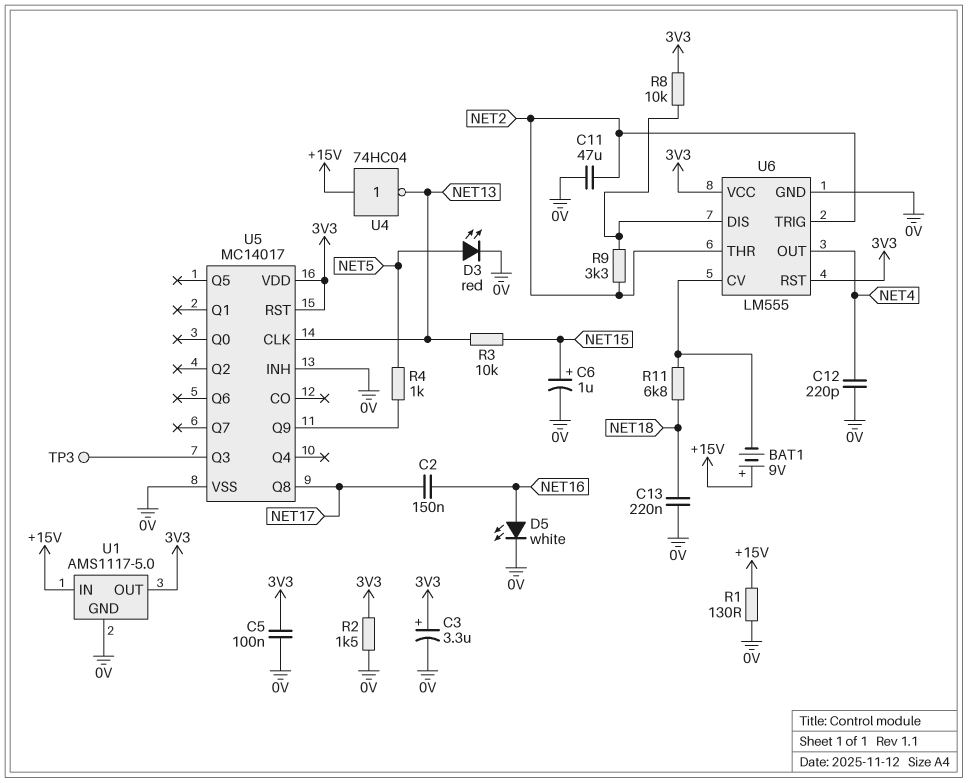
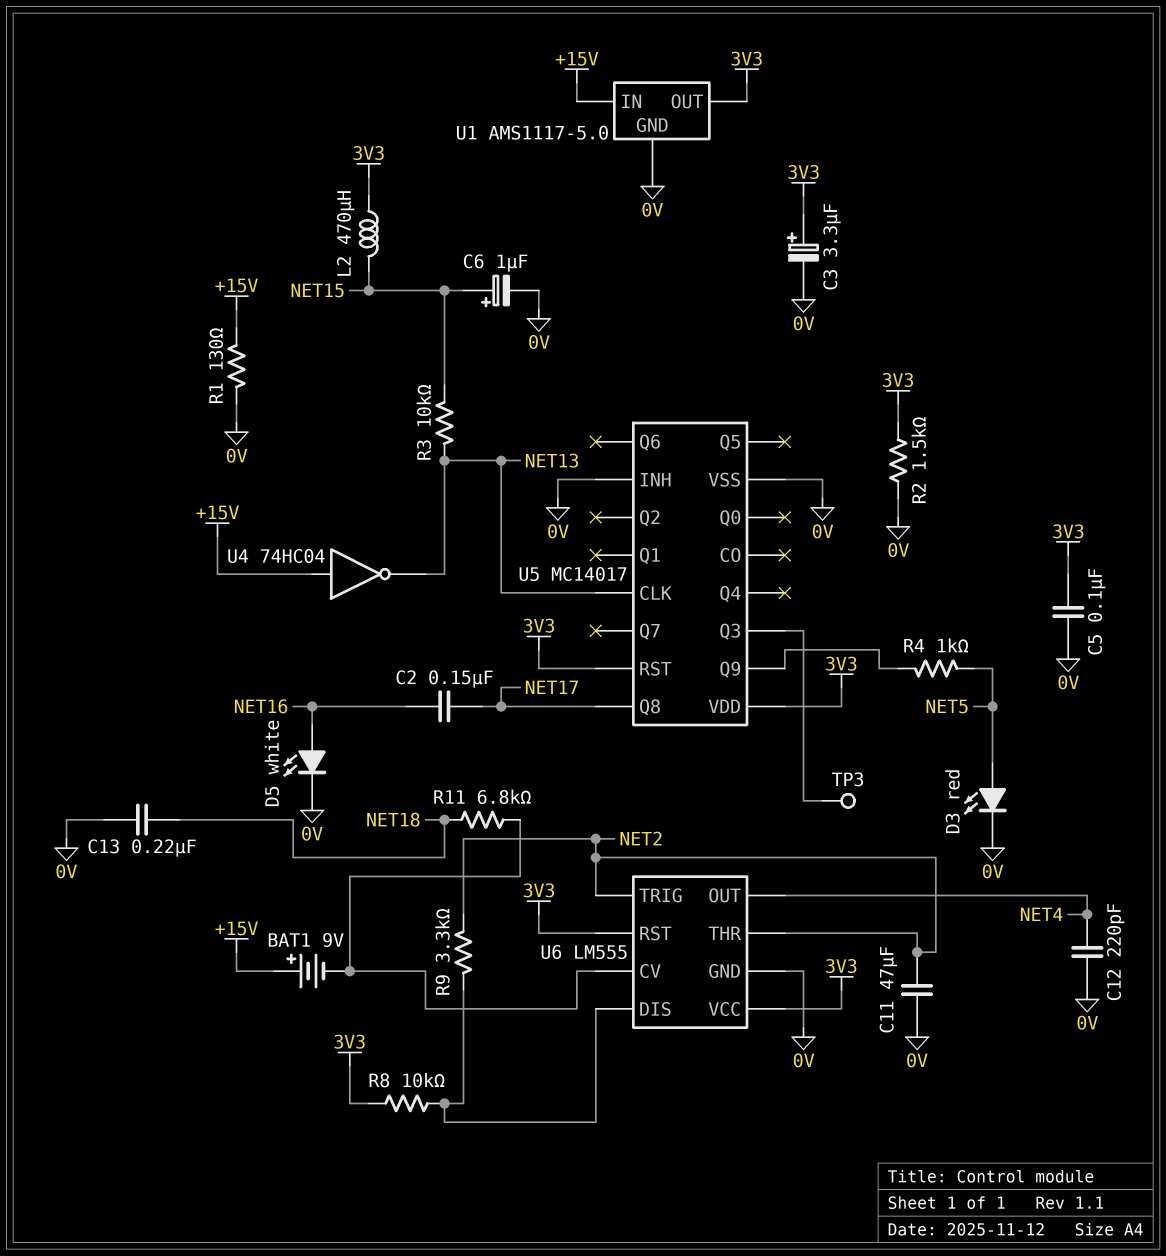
L2: none -> 470uH (3V3, NET15)

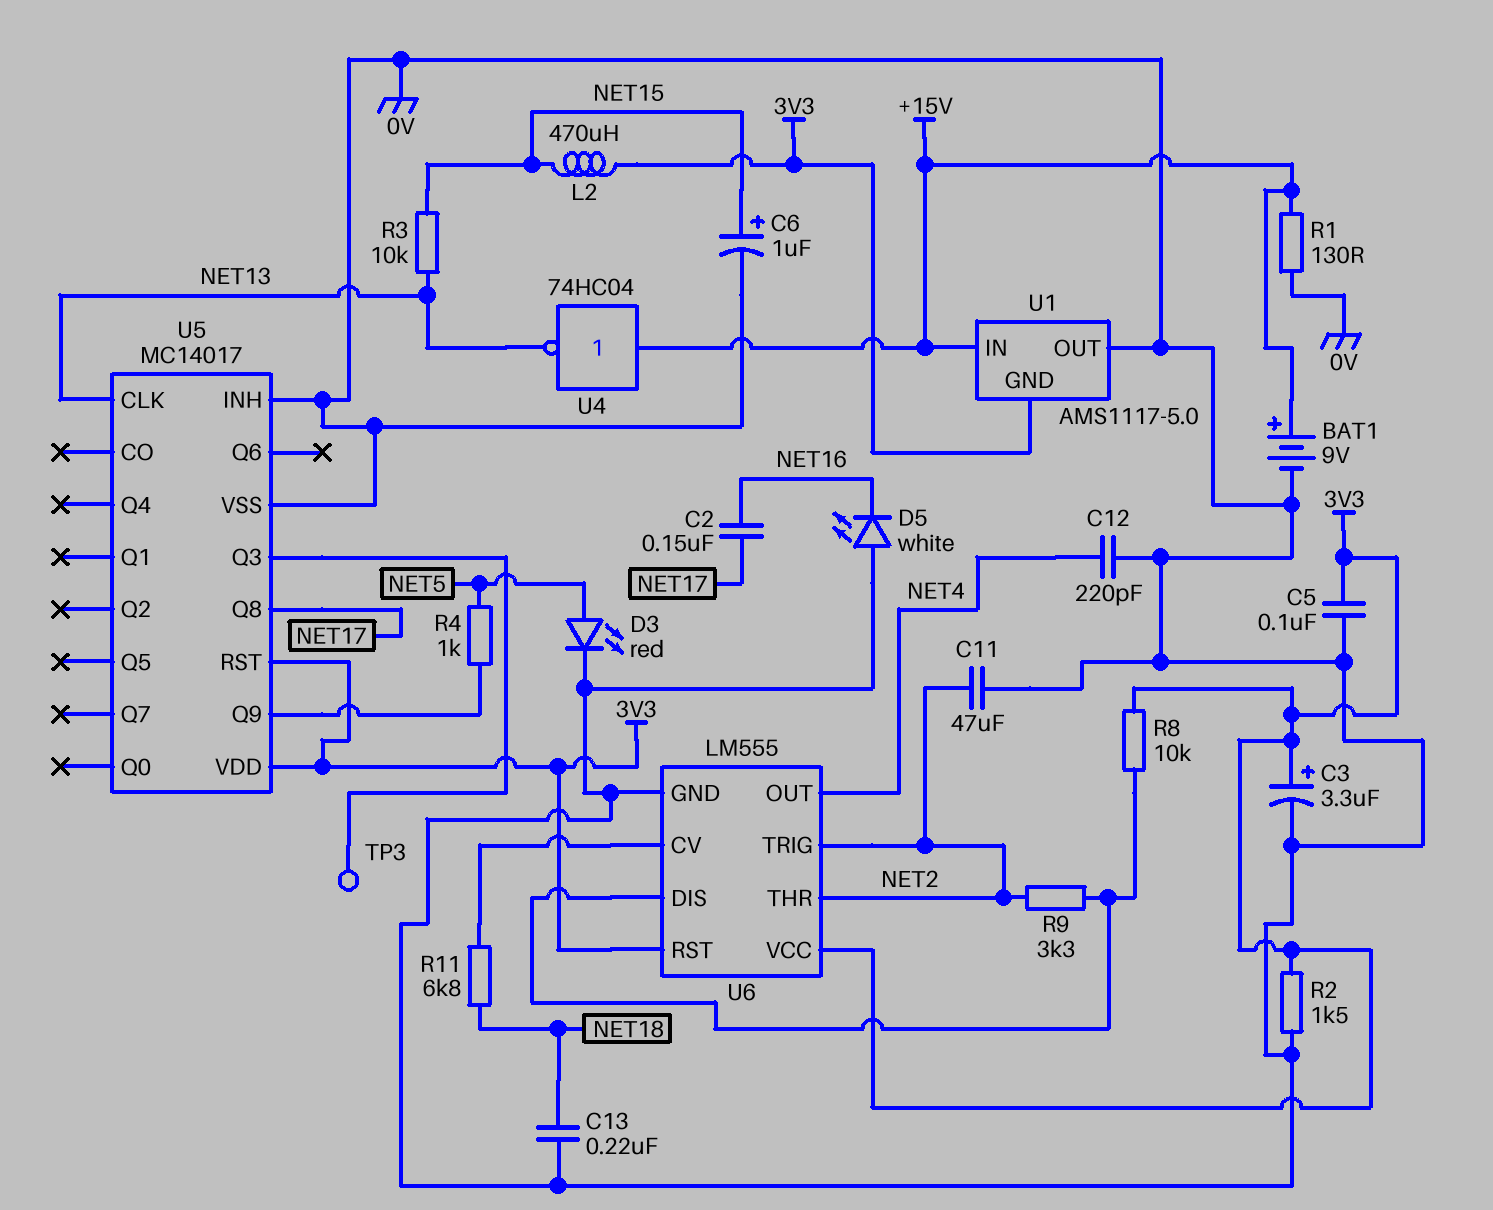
BAT1: 9V (plus +15V, minus U6/CV) -> 9V (plus +15V, minus 0V)
D5: LED white (A NET16, K 0V) -> LED white (A 0V, K NET16)
U1 pin GND: 0V -> 3V3
U1 pin OUT: 3V3 -> 0V

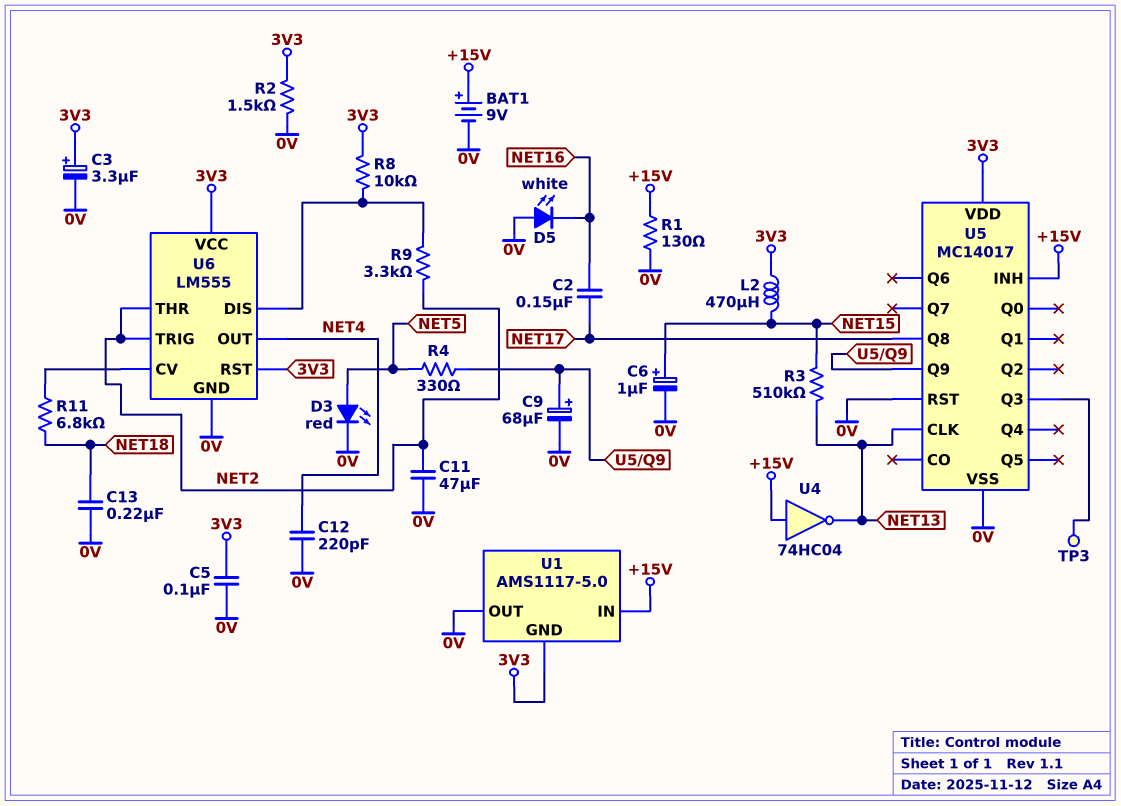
C9: none -> 68uF (plus U5/Q9, minus 0V)
R3: 10k (NET13, NET15) -> 510k (NET13, NET15)
R4: 1k (NET5, U5/Q9) -> 330 (NET5, U5/Q9)
U5 pin INH: 0V -> +15V
U5 pin RST: 3V3 -> 0V

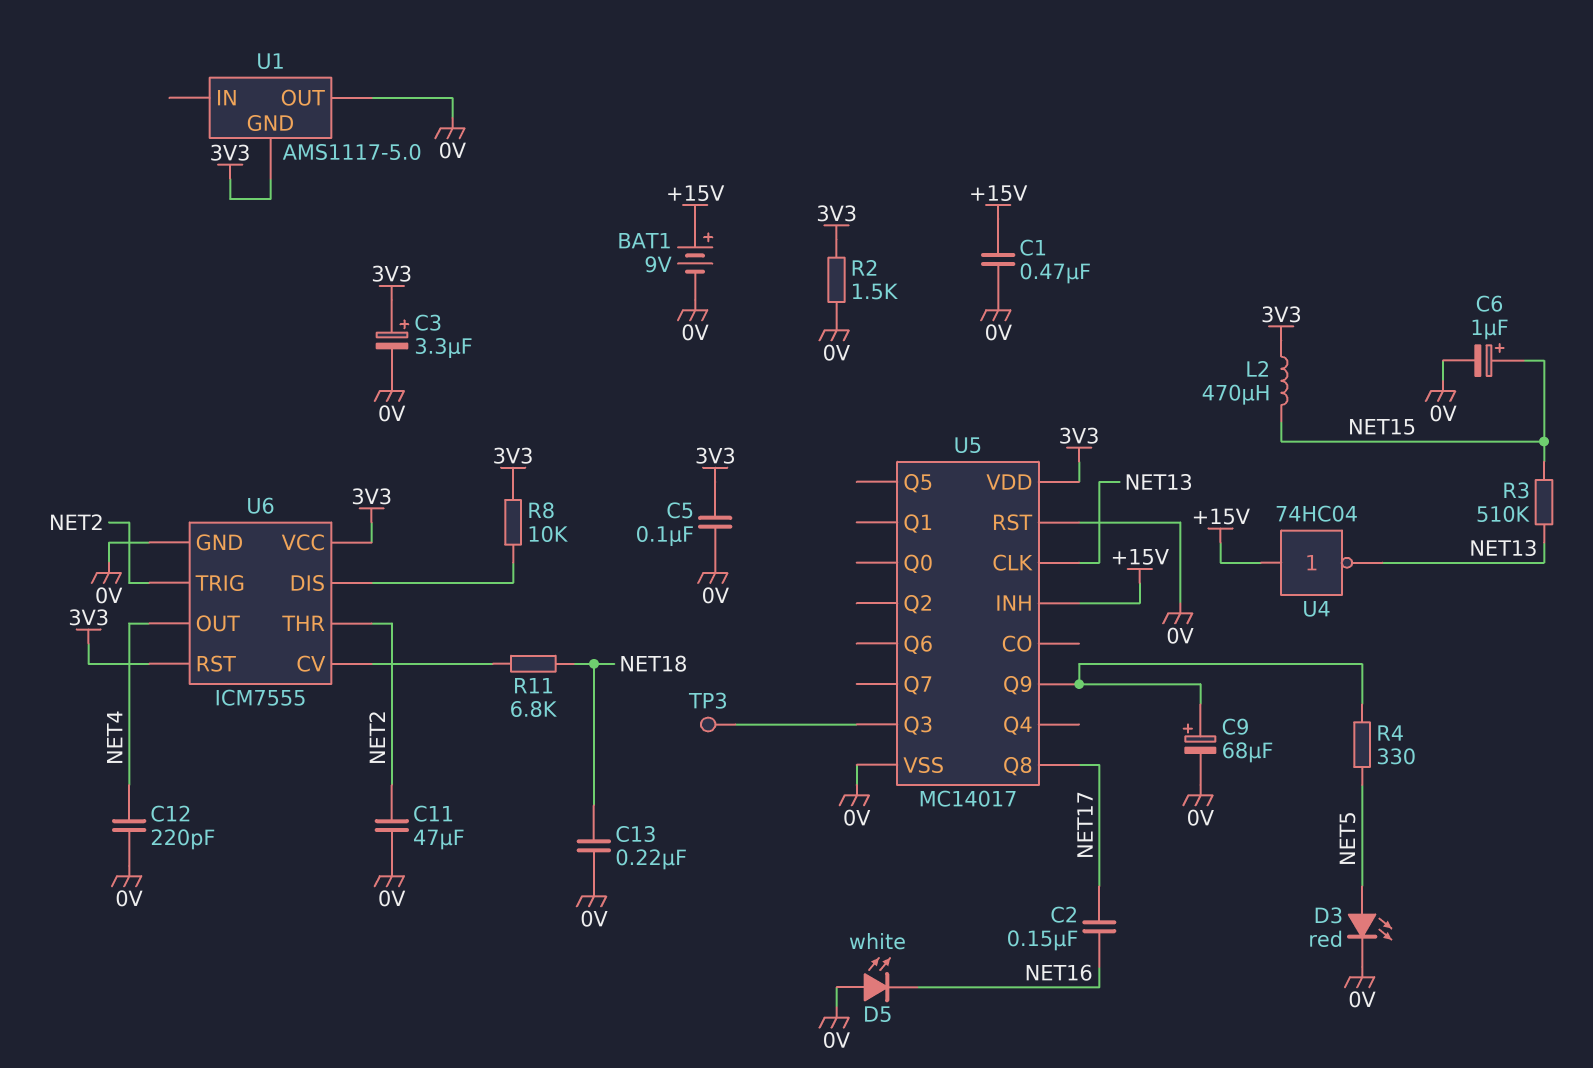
C1: none -> 470nF (+15V, 0V)
R1: 130 (+15V, 0V) -> none
R9: 3.3k (NET2, U6/DIS) -> none
U1 pin IN: +15V -> none
U6: LM555 -> ICM7555

